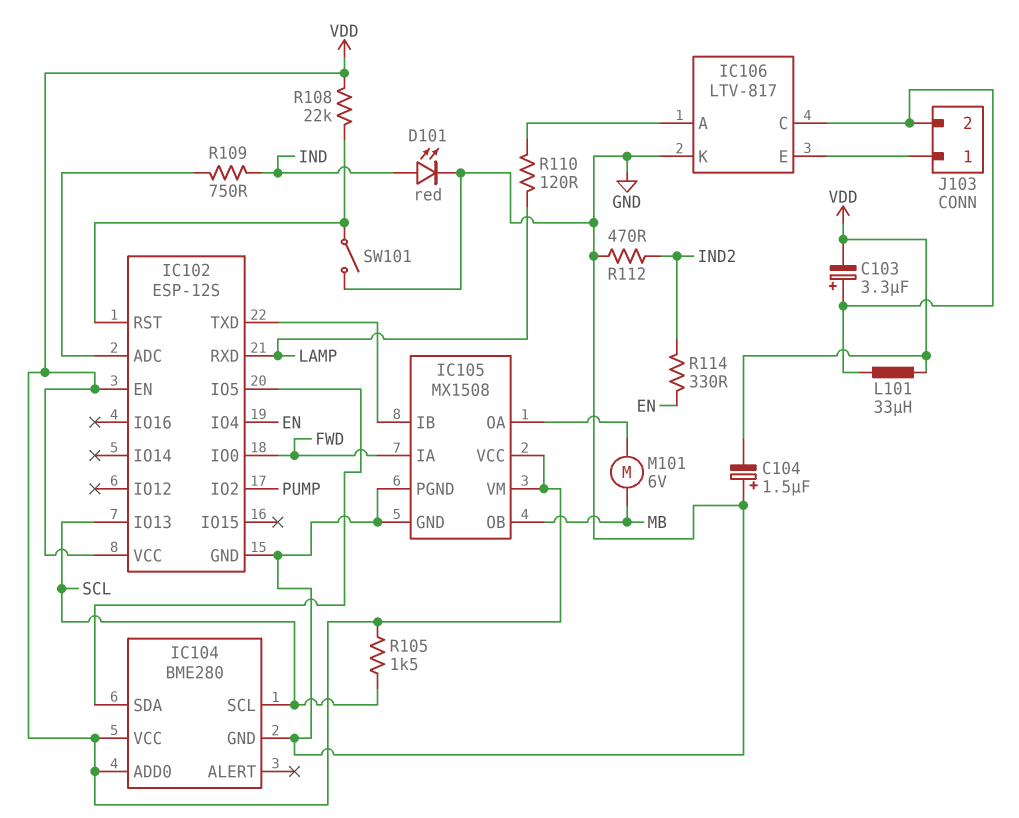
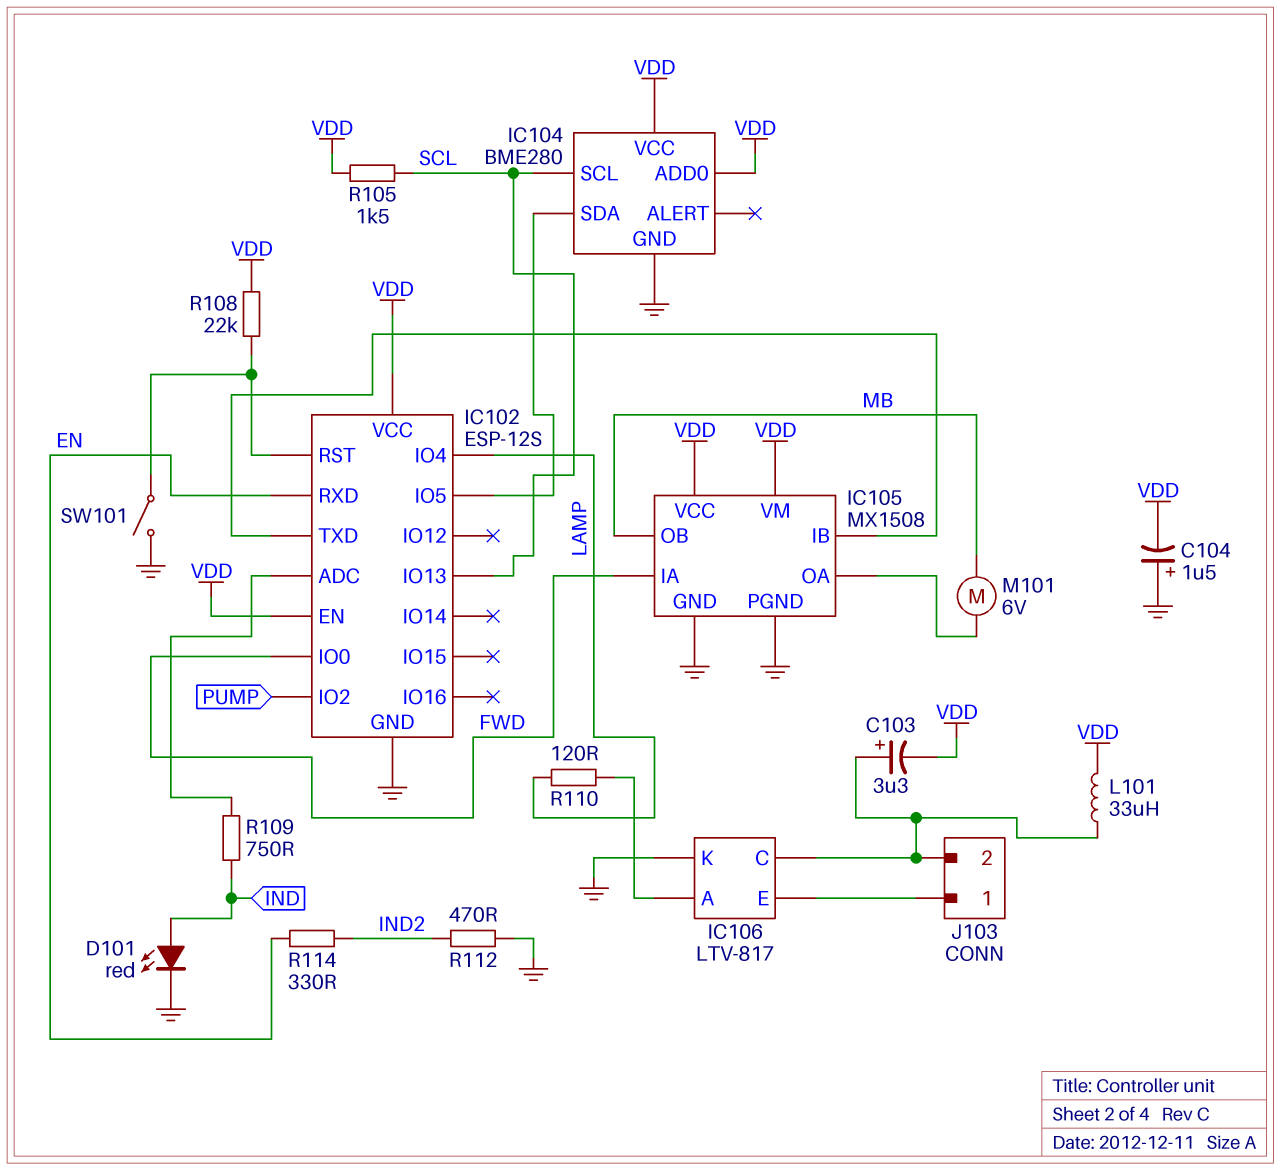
IC102 pin IO4: EN -> LAMP
IC102 pin RXD: LAMP -> EN

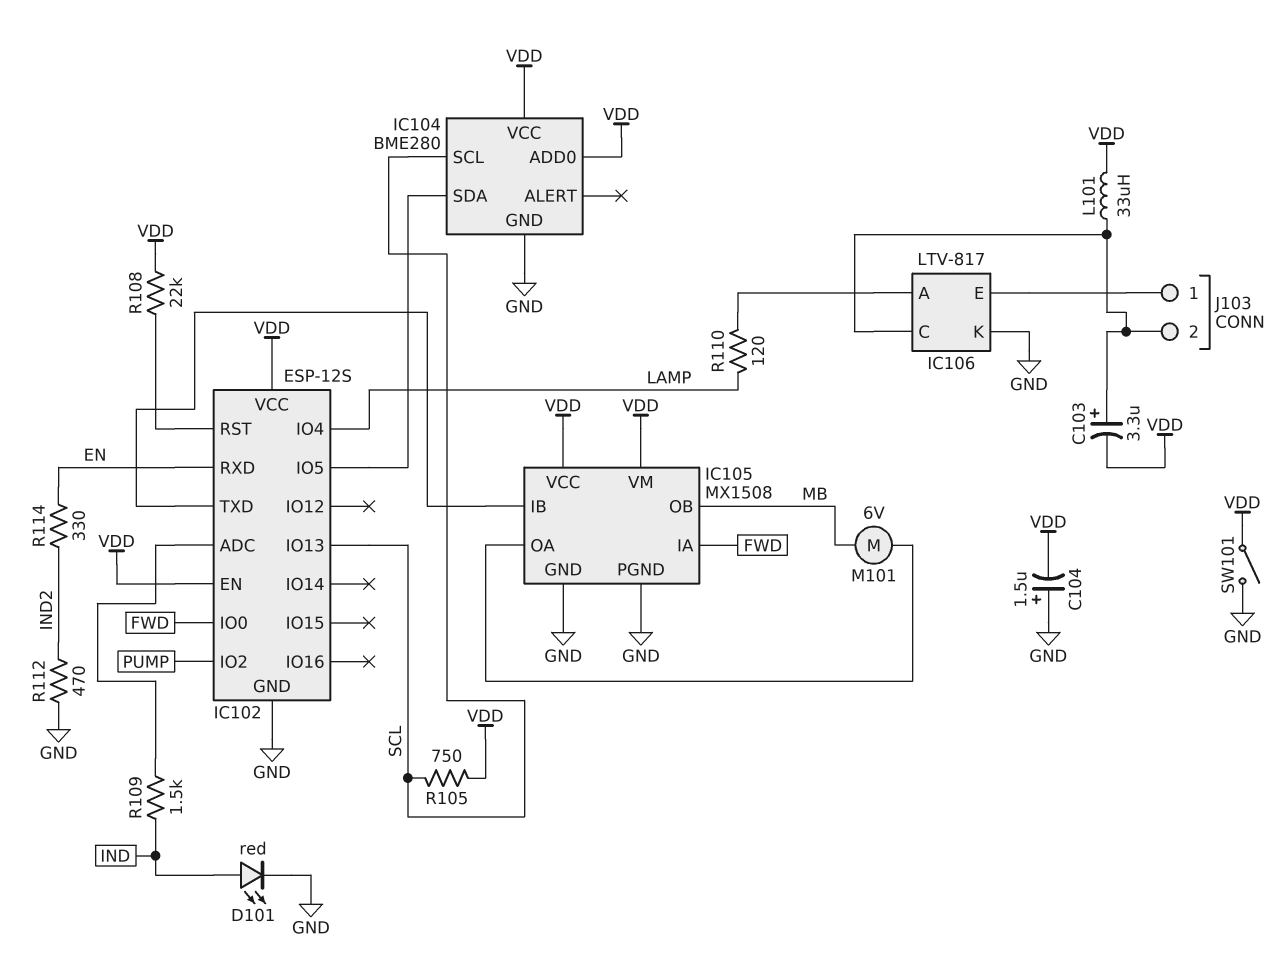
R105: 1.5k (SCL, VDD) -> 750 (SCL, VDD)
R109: 750 (IC102/ADC, IND) -> 1.5k (IC102/ADC, IND)
SW101: switch (GND, IC102/RST) -> switch (GND, VDD)

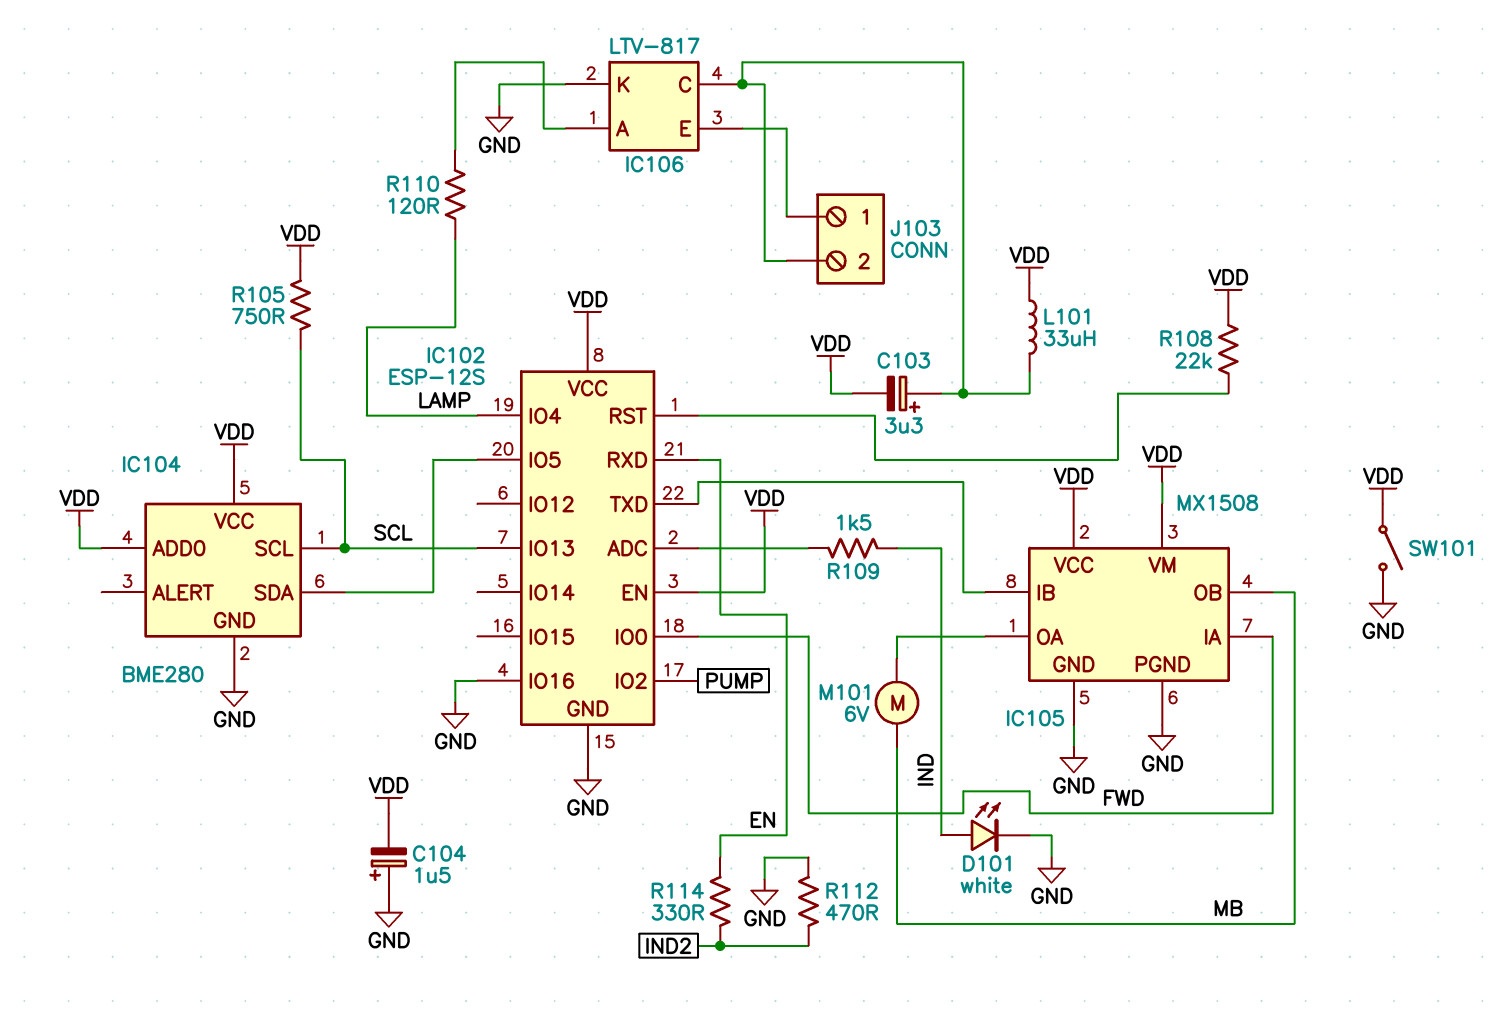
D101: LED red (A IND, K GND) -> LED white (A IND, K GND)
IC102 pin IO16: none -> GND

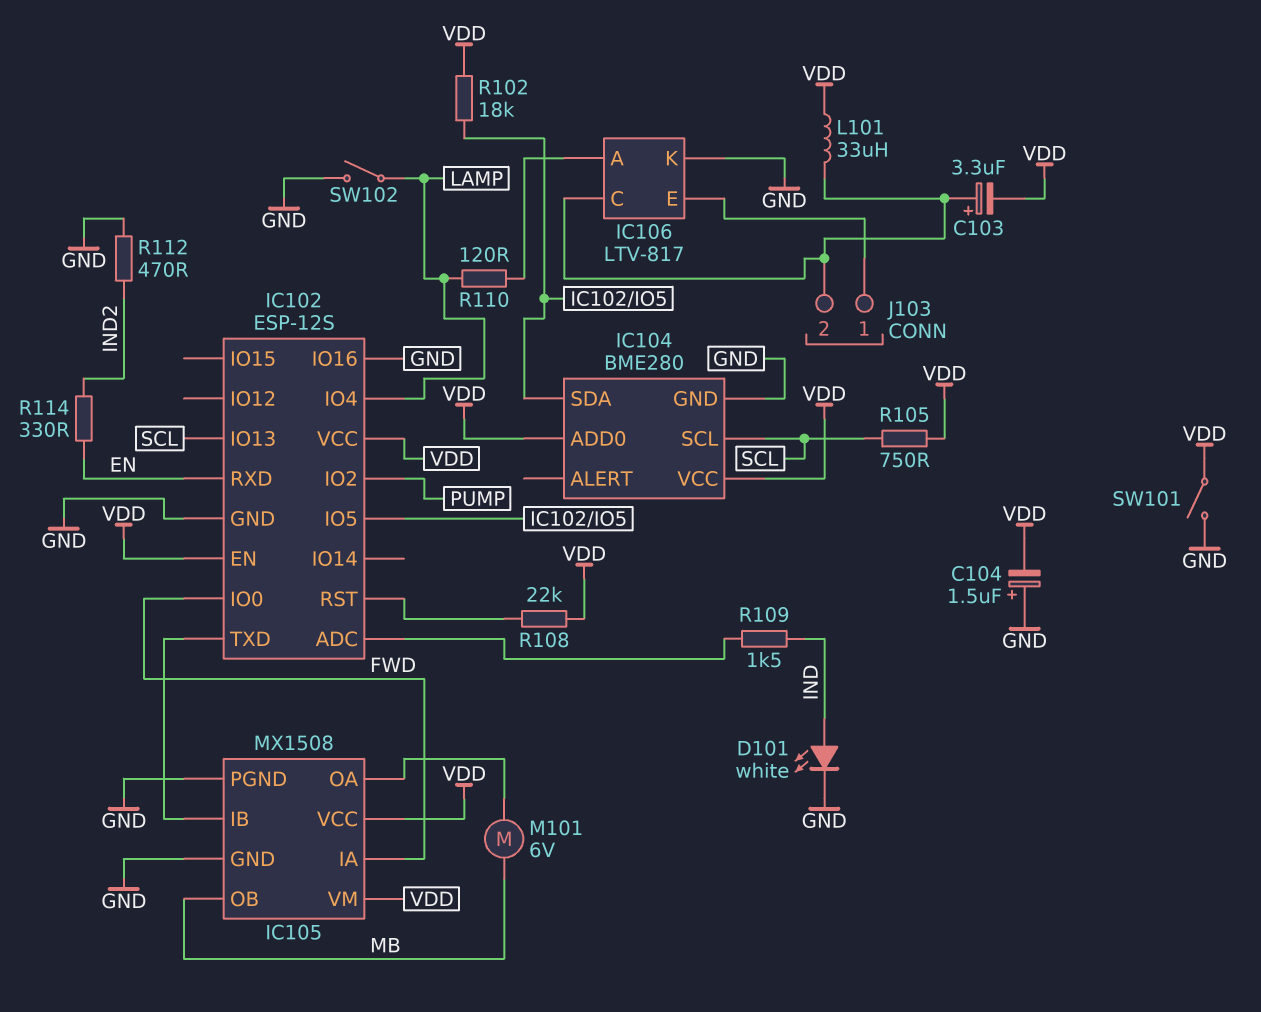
R102: none -> 18k (IC102/IO5, VDD)
SW102: none -> switch (GND, LAMP)

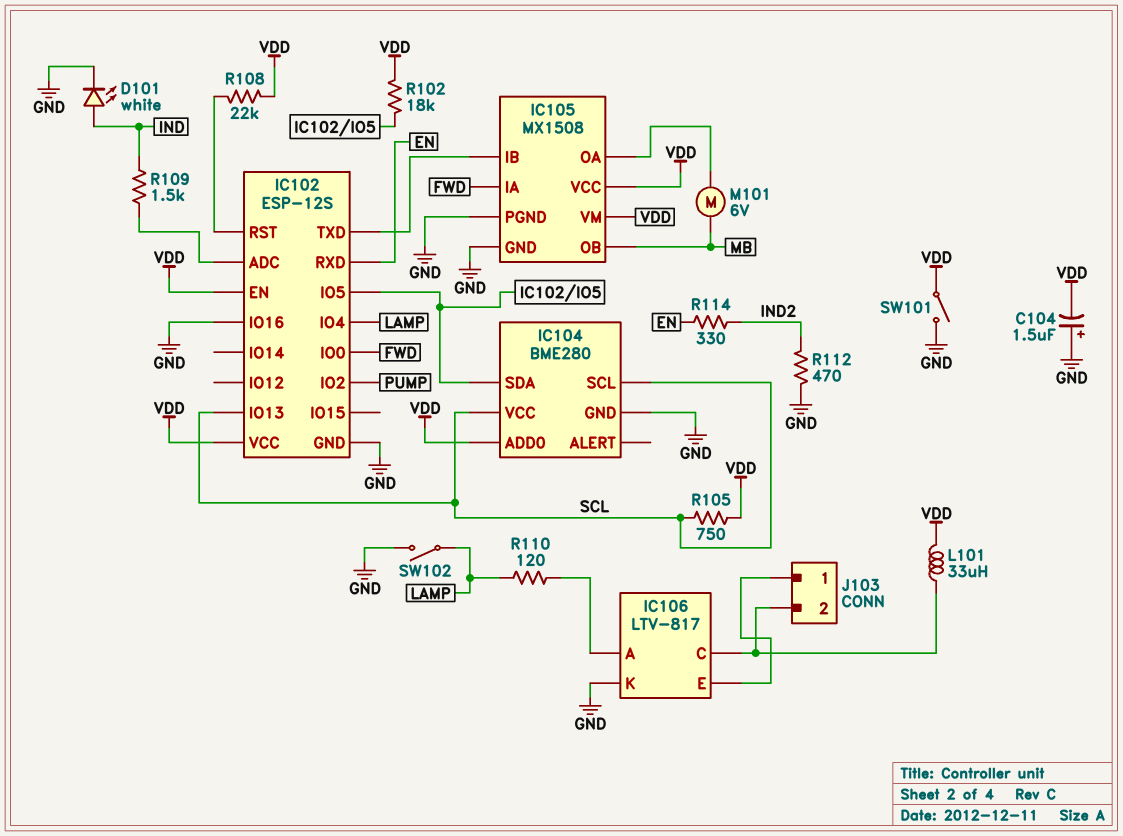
C103: 3.3uF (plus IC106/C, minus VDD) -> none
IC104 pin VCC: VDD -> SCL

